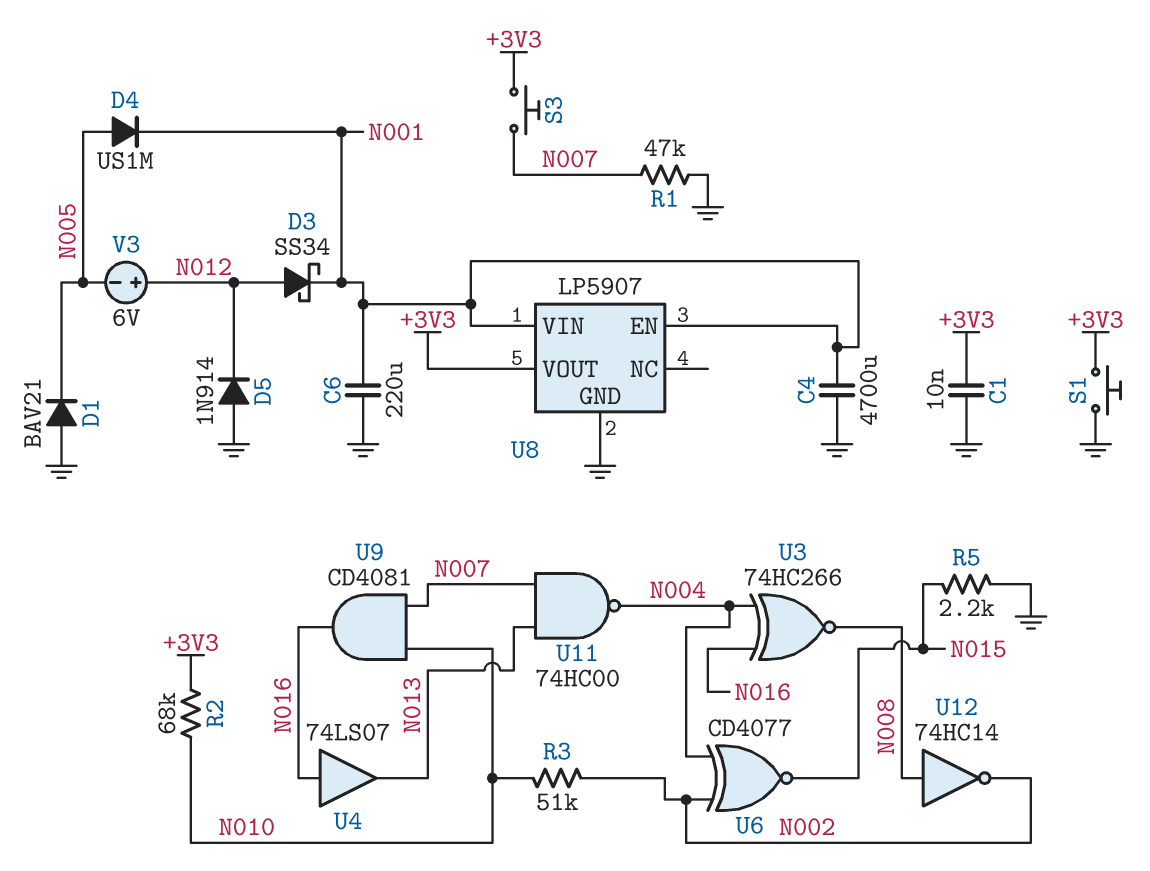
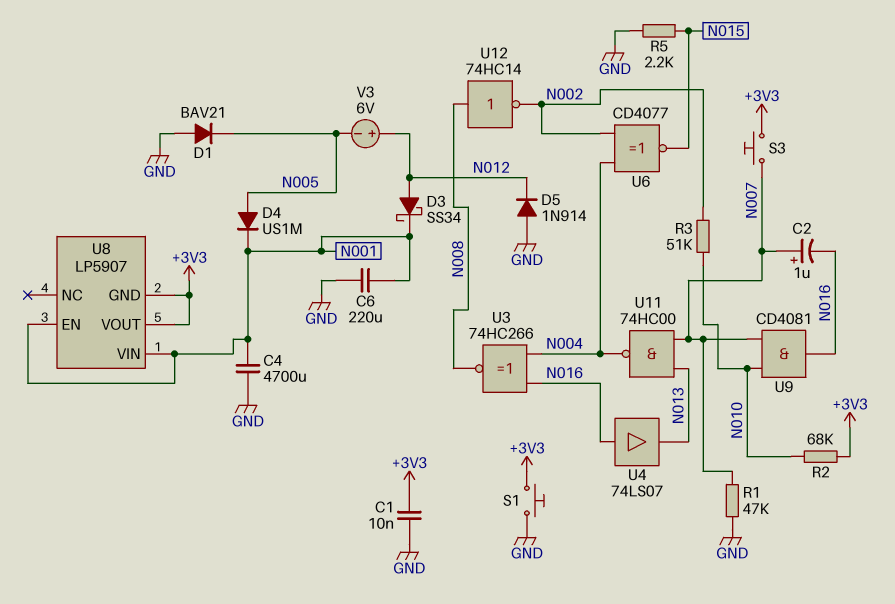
C2: none -> 1uF (plus N007, minus N016)
U8 pin GND: GND -> +3V3

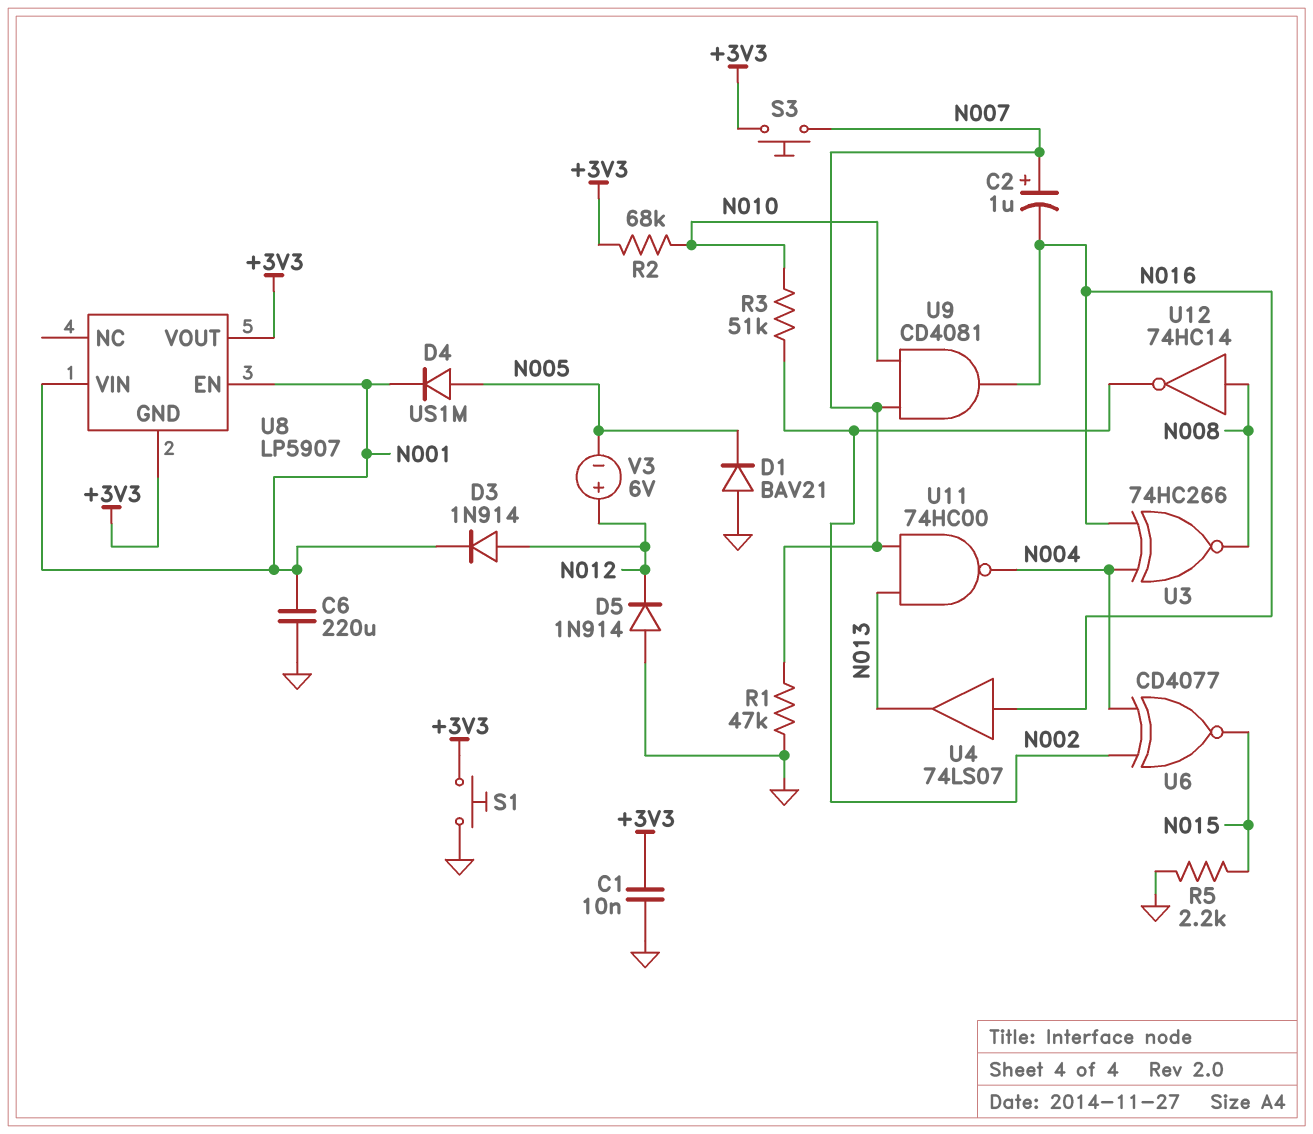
C4: 4700uF (GND, N001) -> none
D3: schottky SS34 (A N012, K N001) -> diode 1N914 (A N012, K N001)

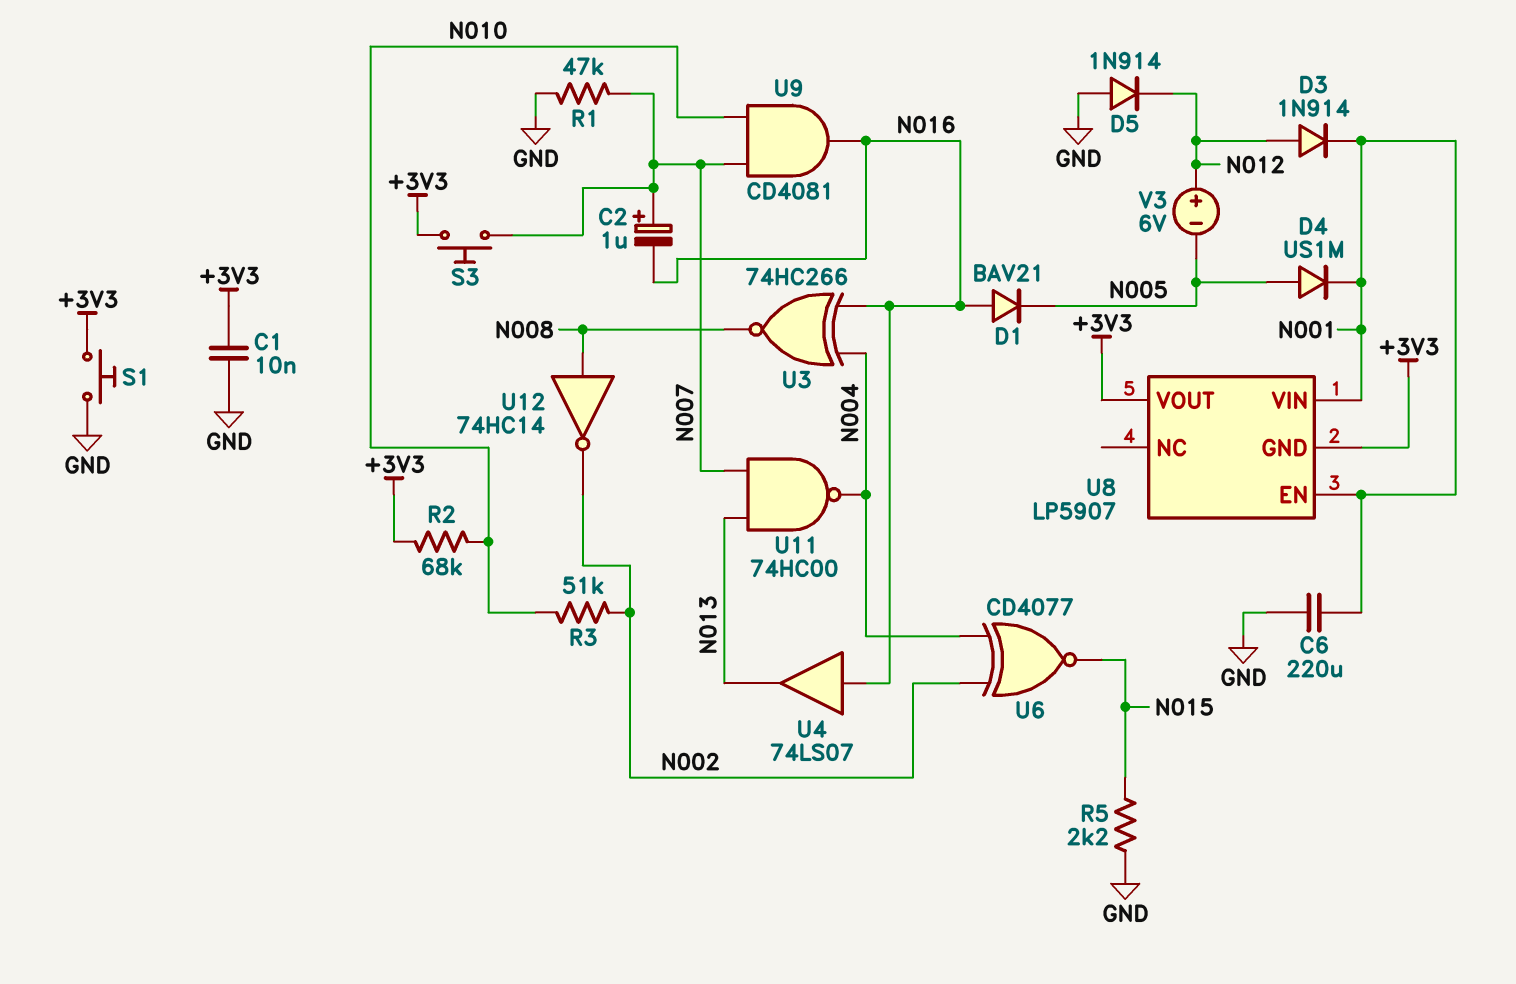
D1: diode BAV21 (A GND, K N005) -> diode BAV21 (A N016, K N005)

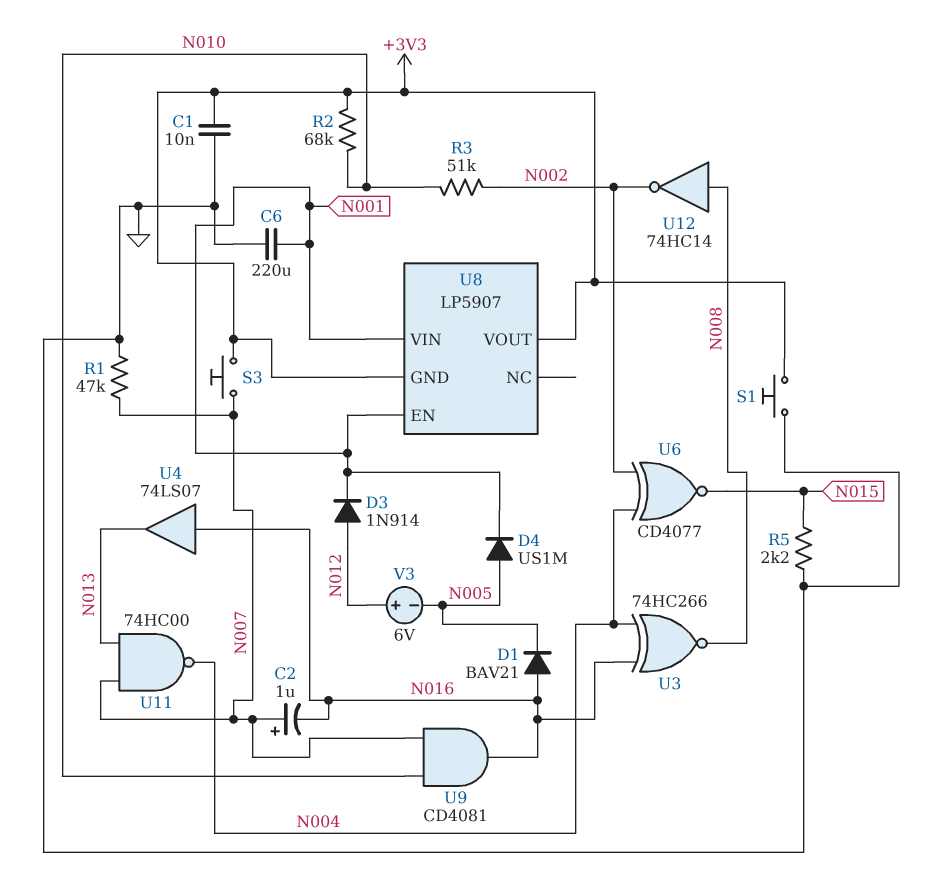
D5: diode 1N914 (A GND, K N012) -> none

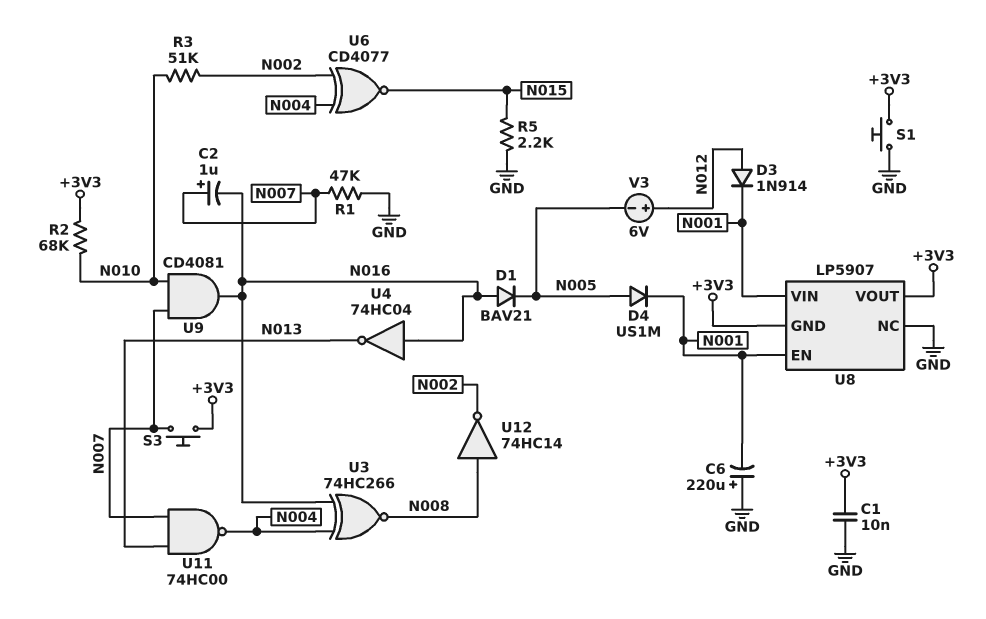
C6: 220uF (GND, N001) -> 220uF (plus GND, minus N001)
U4: buffer 74LS07 (in N016, out N013) -> NOT 74HC04 (in N016, out N013)
U8 pin NC: none -> GND

